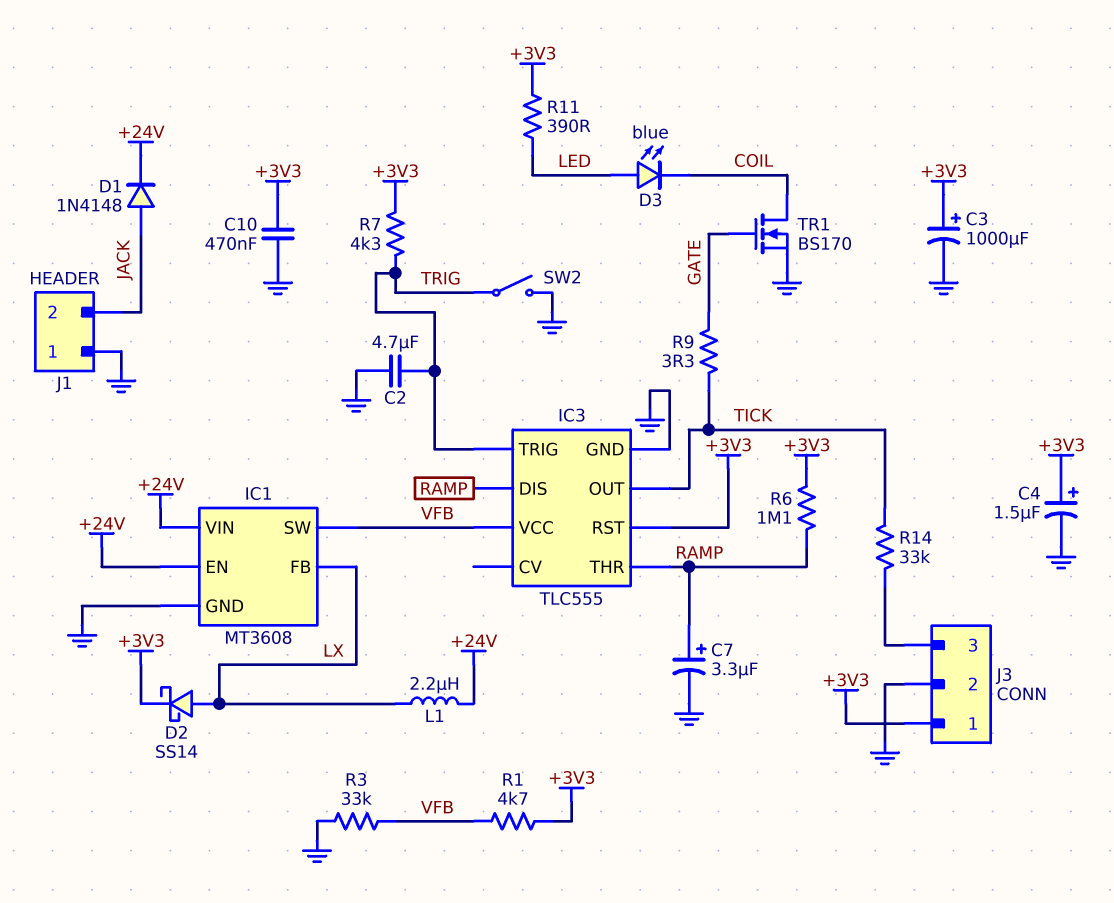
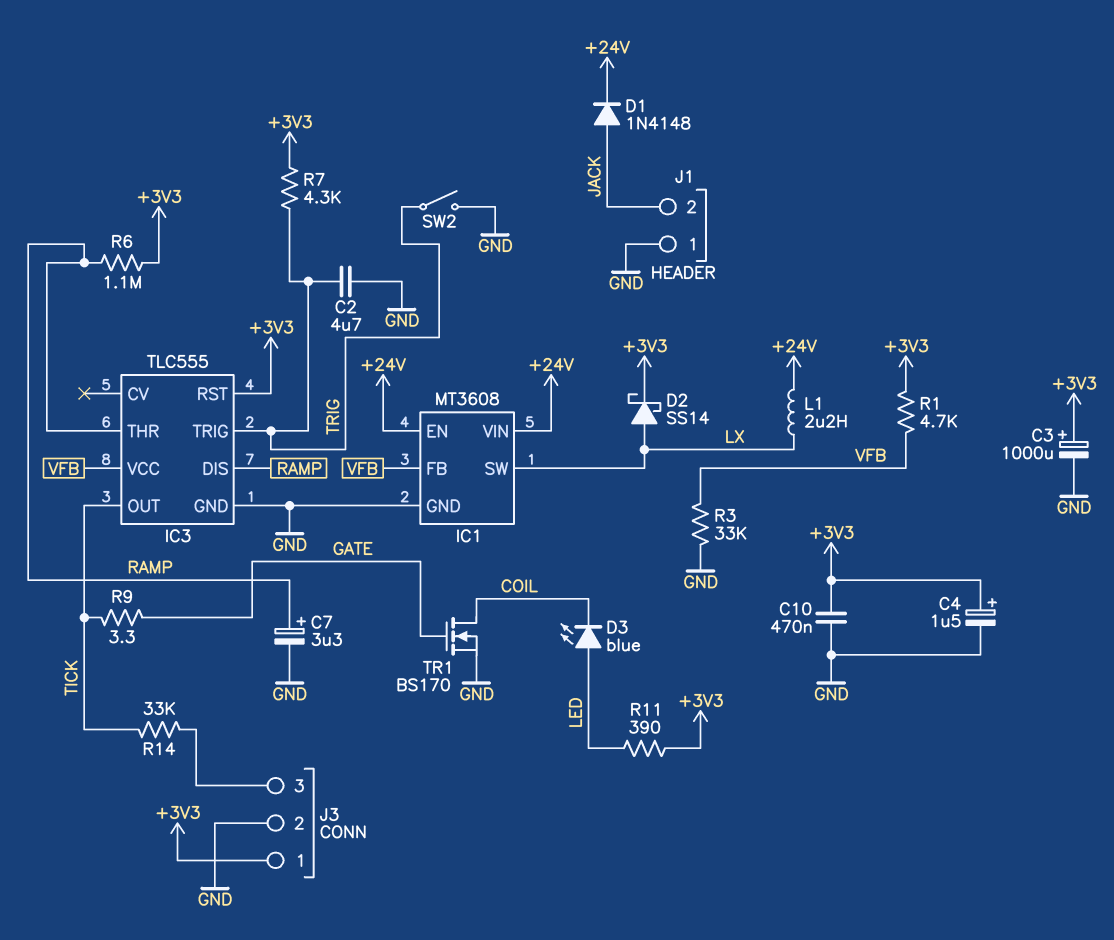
IC1 pin FB: LX -> VFB
IC1 pin SW: VFB -> LX

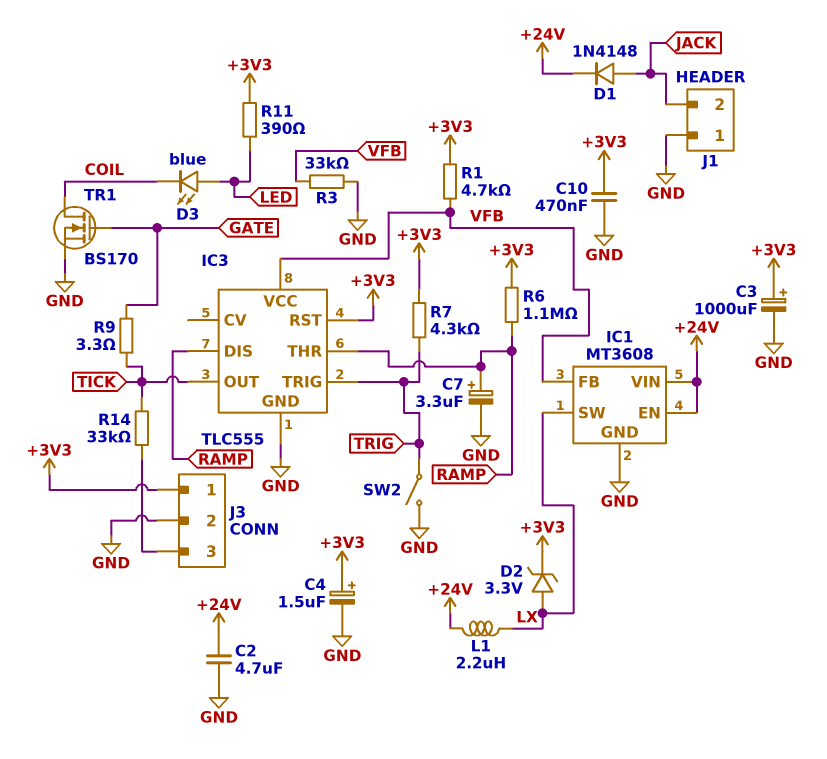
C2: 4.7uF (GND, TRIG) -> 4.7uF (+24V, GND)
D2: schottky SS14 (A LX, K +3V3) -> zener 3.3V (A LX, K +3V3)

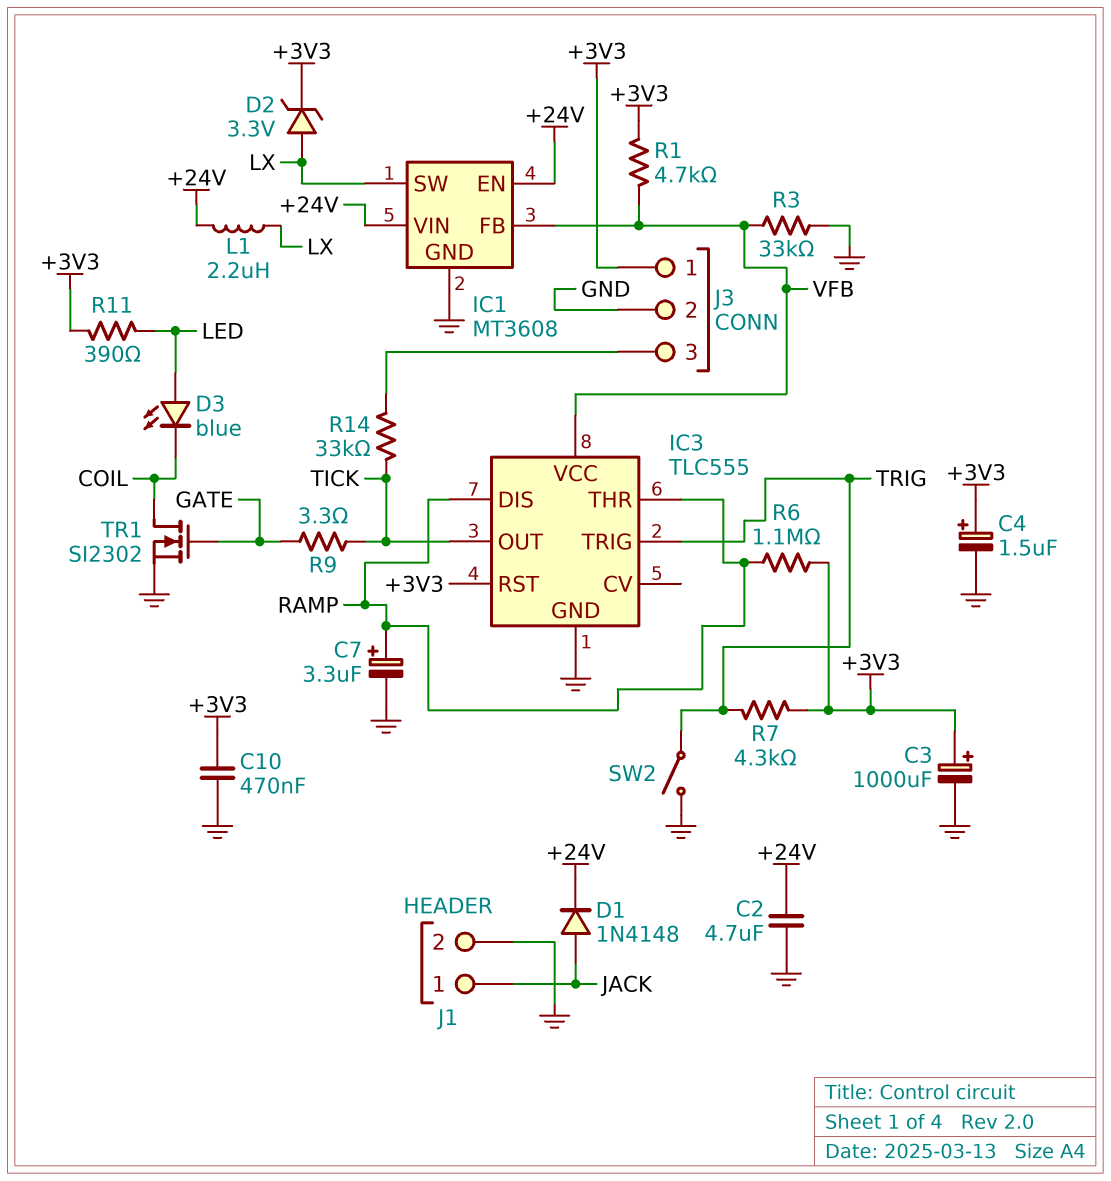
J1 pin 1: GND -> JACK
J1 pin 2: JACK -> GND
TR1: NMOS BS170 (G GATE, D COIL, S GND) -> NMOS SI2302 (G GATE, D COIL, S GND)

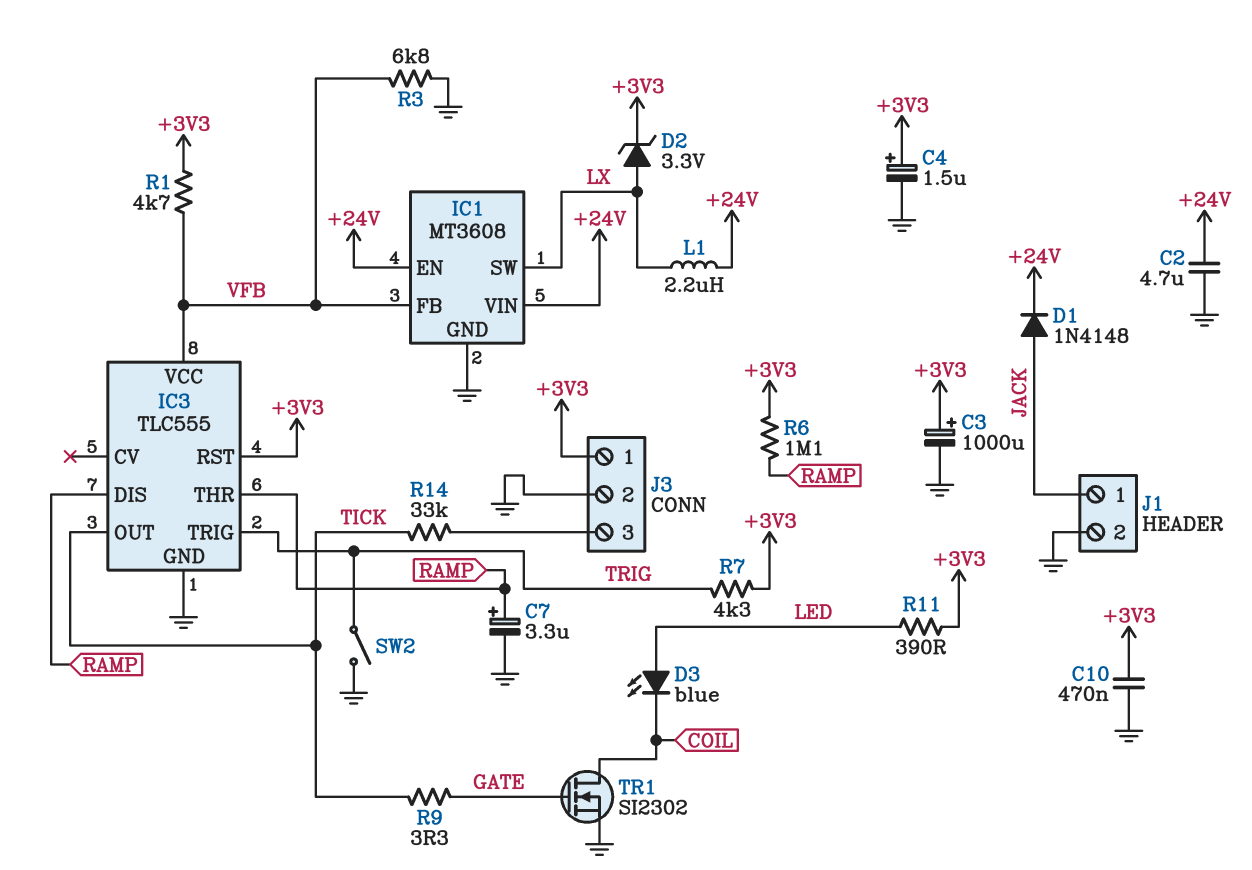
R3: 33k (GND, VFB) -> 6.8k (GND, VFB)

